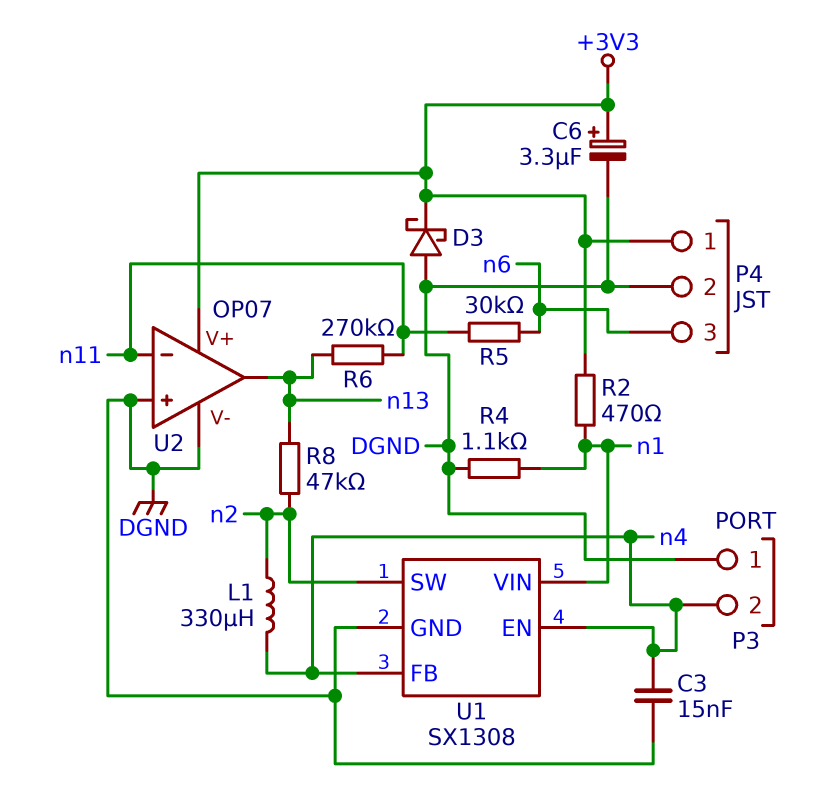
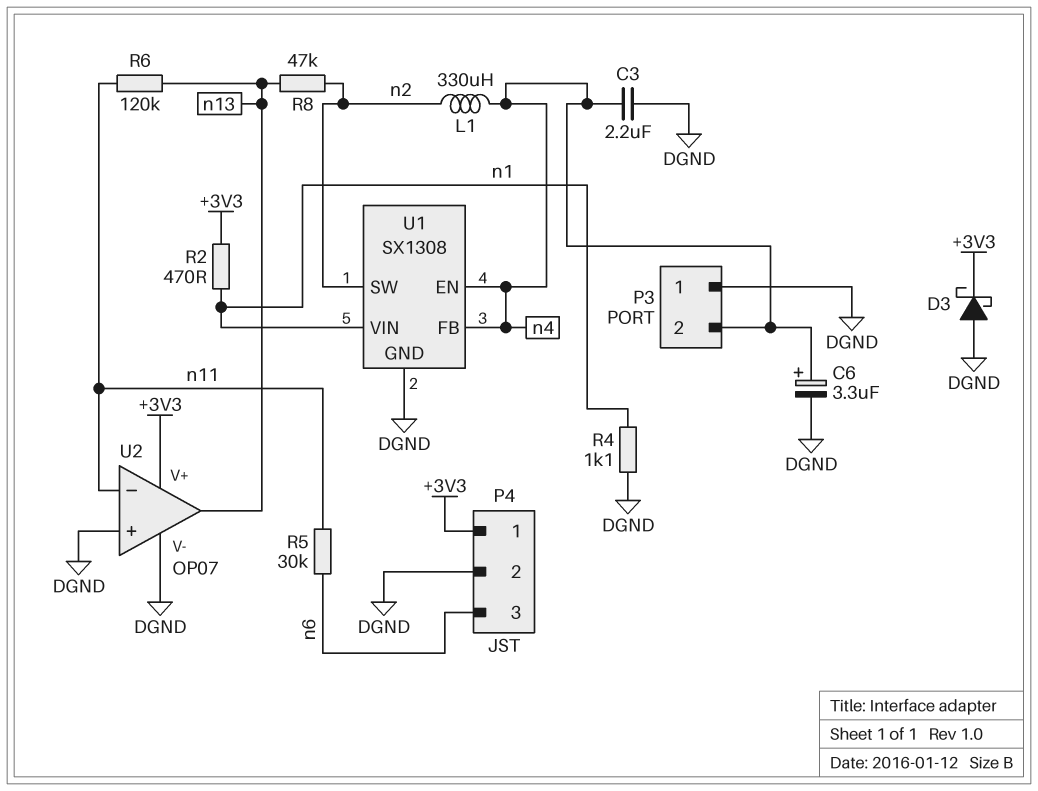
C3: 15nF (DGND, n4) -> 2.2uF (DGND, n4)
C6: 3.3uF (plus +3V3, minus DGND) -> 3.3uF (plus n4, minus DGND)
R6: 270k (n11, n13) -> 120k (n11, n13)

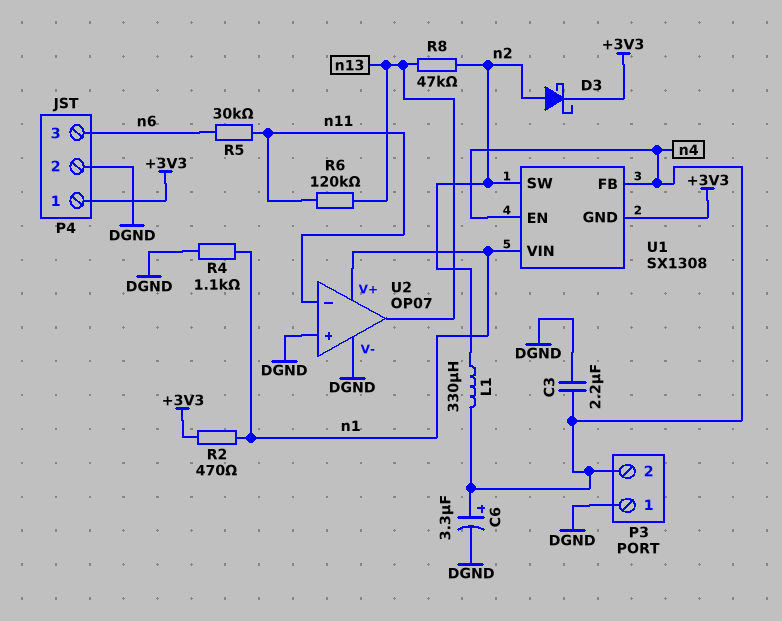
D3: schottky (A DGND, K +3V3) -> schottky (A n2, K +3V3)
U1 pin GND: DGND -> +3V3
U2 pin V+: +3V3 -> n1

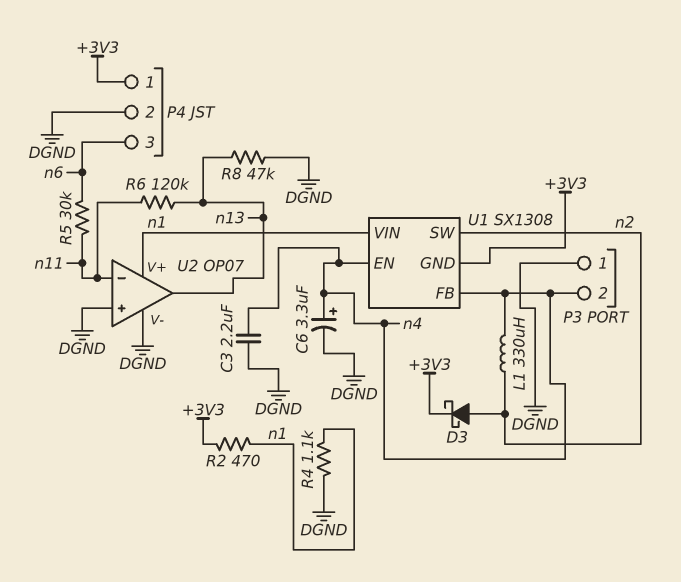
R8: 47k (n2, n13) -> 47k (DGND, n13)

